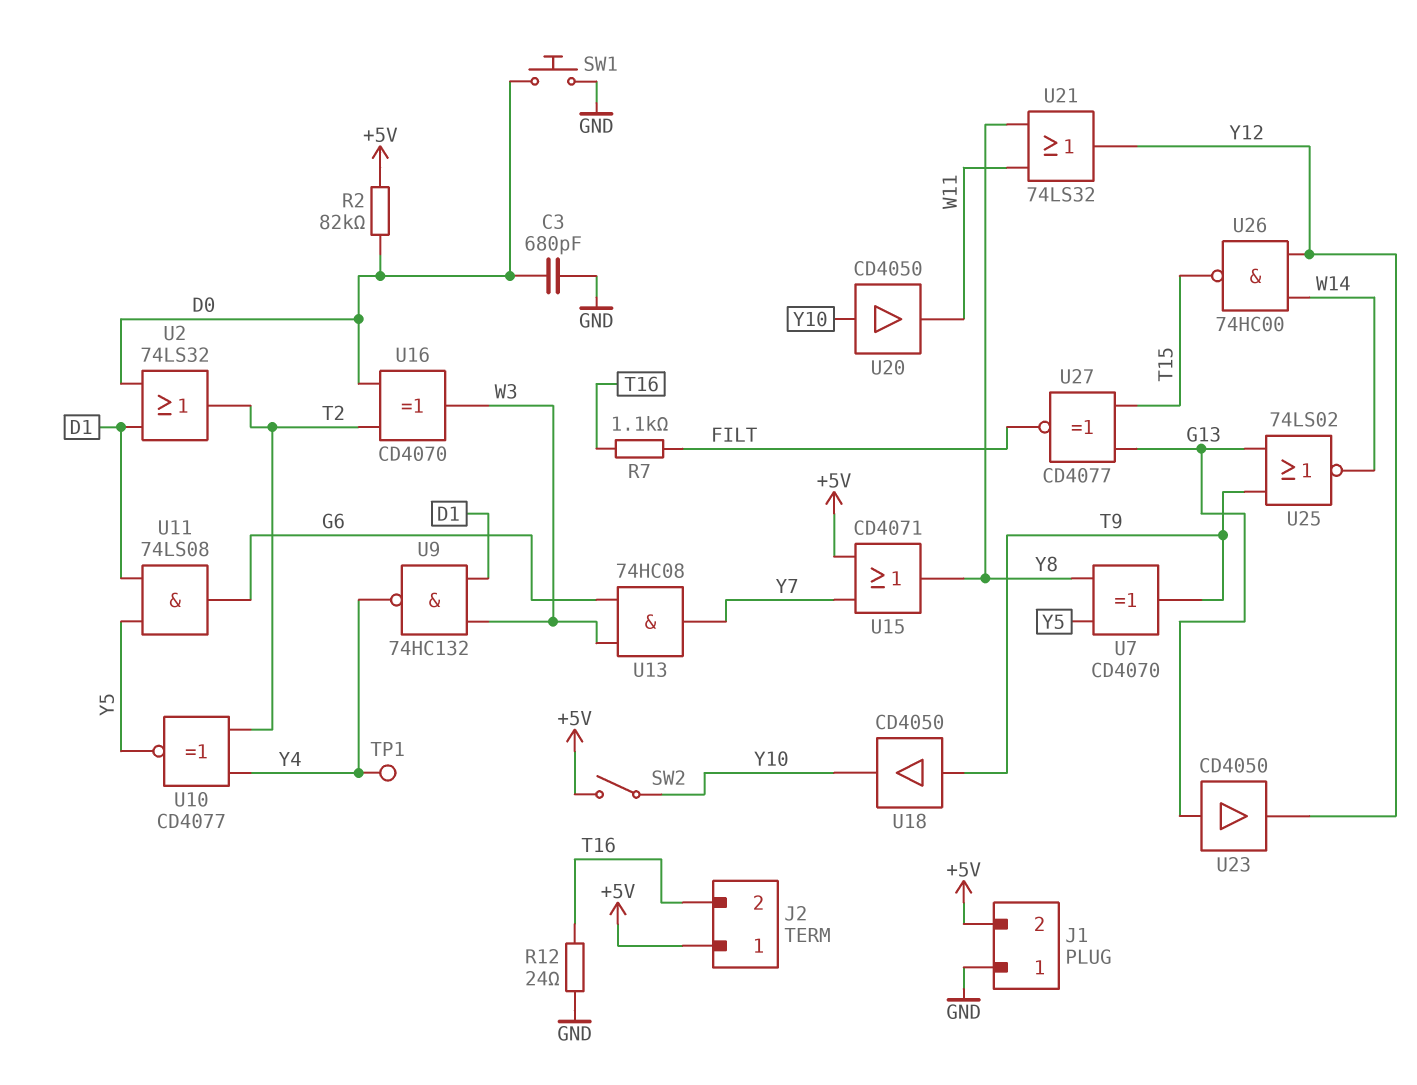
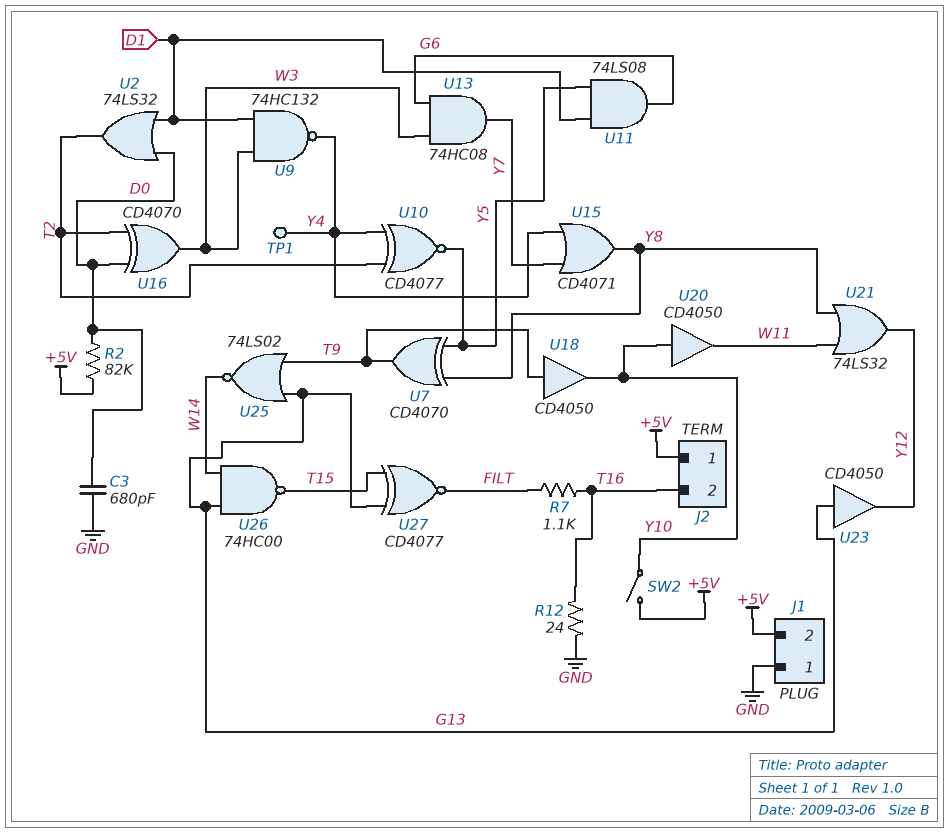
SW1: button (D0, GND) -> none
U15: OR CD4071 (in +5V, in Y7, out Y8) -> OR CD4071 (in Y4, in Y7, out Y8)
U26: NAND 74HC00 (in W14, in Y12, out T15) -> NAND 74HC00 (in G13, in W14, out T15)

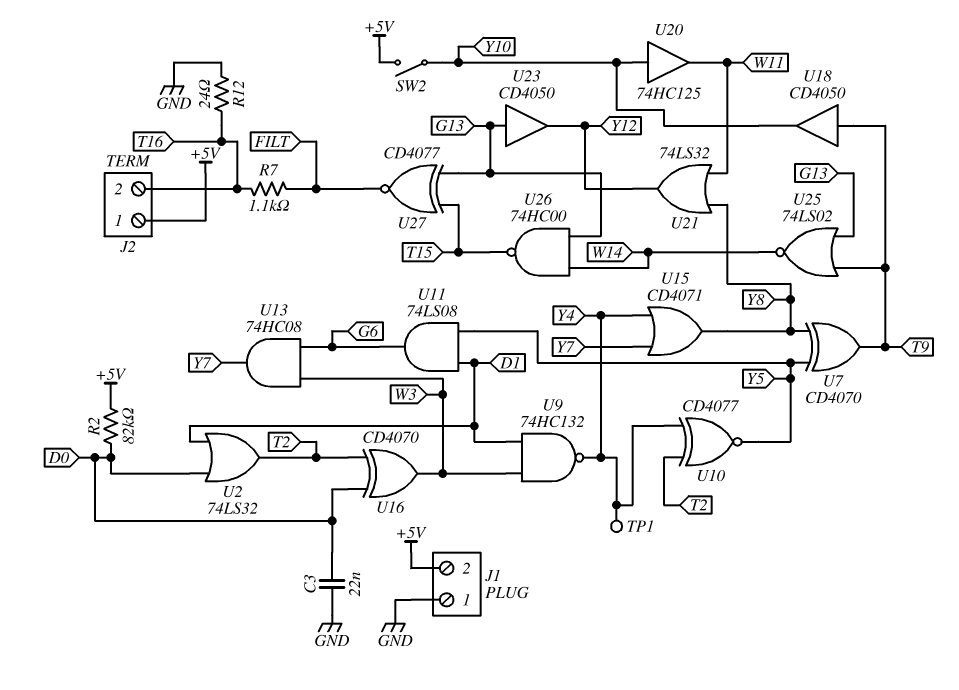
C3: 680pF (D0, GND) -> 22nF (D0, GND)
U20: buffer CD4050 (in Y10, out W11) -> buffer 74HC125 (in Y10, out W11)

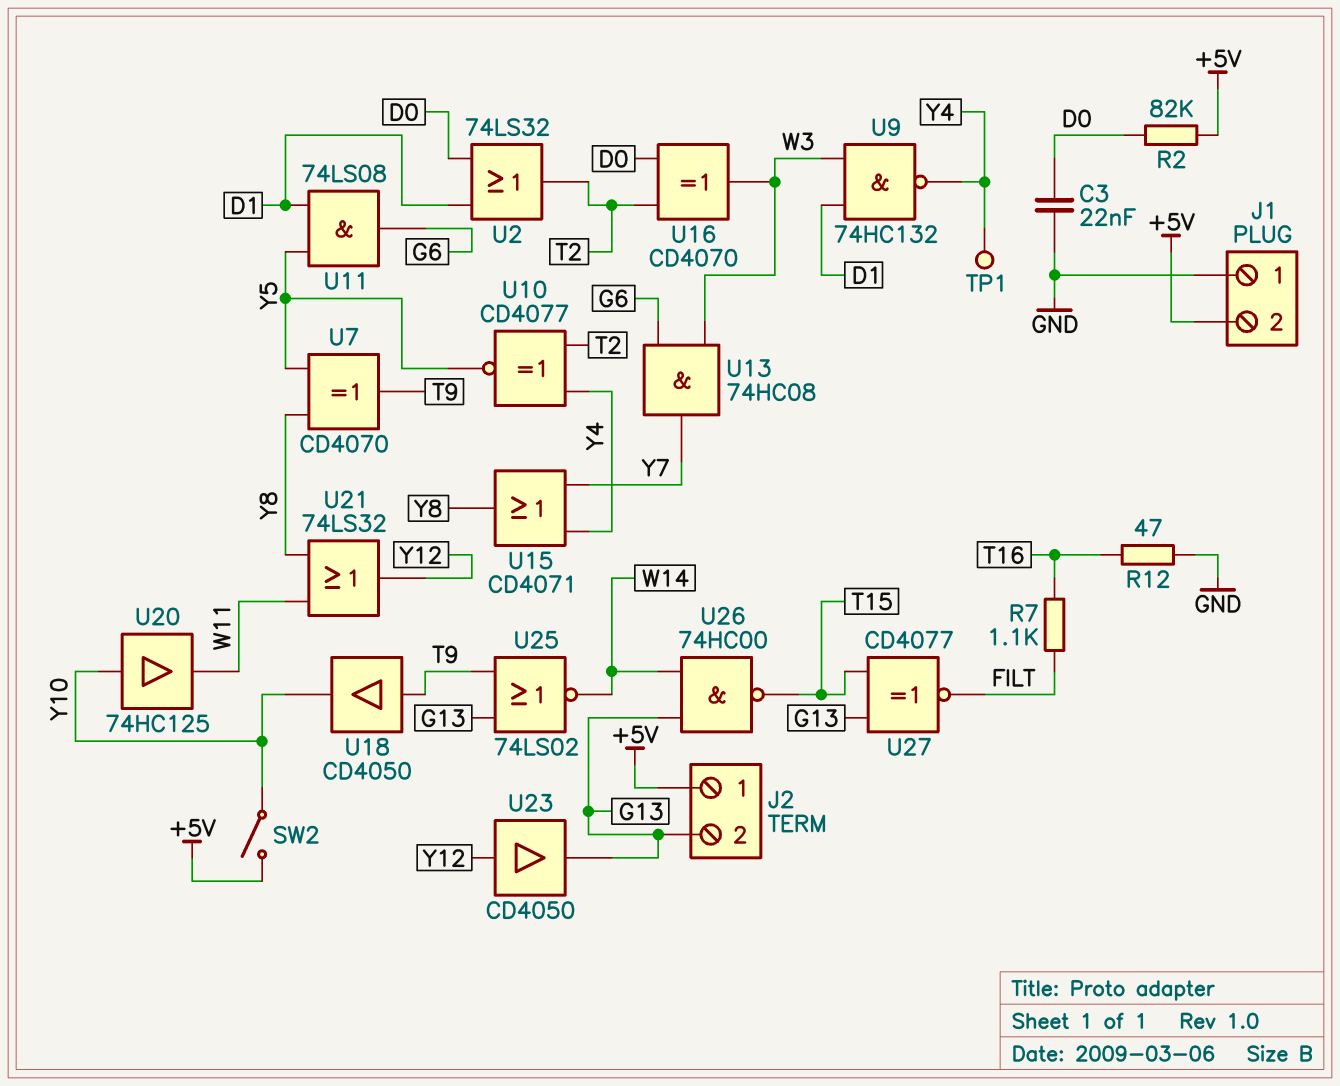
J2 pin 2: T16 -> G13
R12: 24 (GND, T16) -> 47 (GND, T16)
U23: buffer CD4050 (in G13, out Y12) -> buffer CD4050 (in Y12, out G13)

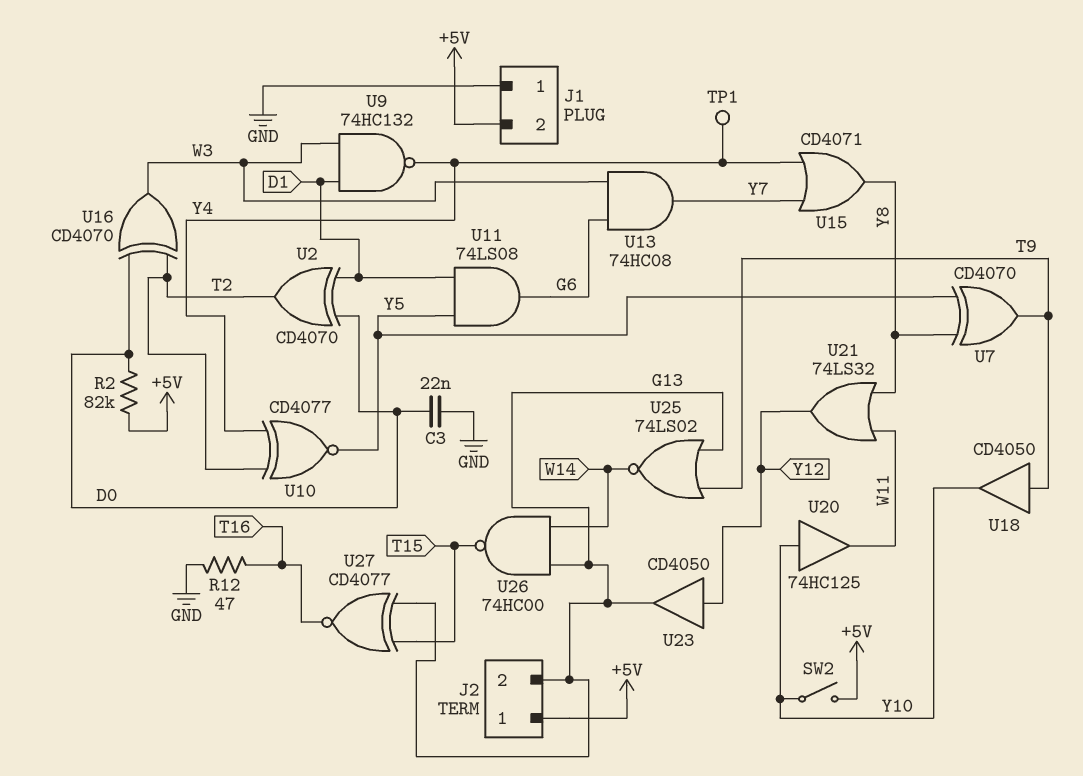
R7: 1.1k (FILT, T16) -> none
U2: OR 74LS32 (in D0, in D1, out T2) -> XOR CD4070 (in D0, in D1, out T2)
U27: XNOR CD4077 (in G13, in T15, out FILT) -> XNOR CD4077 (in G13, in T15, out T16)

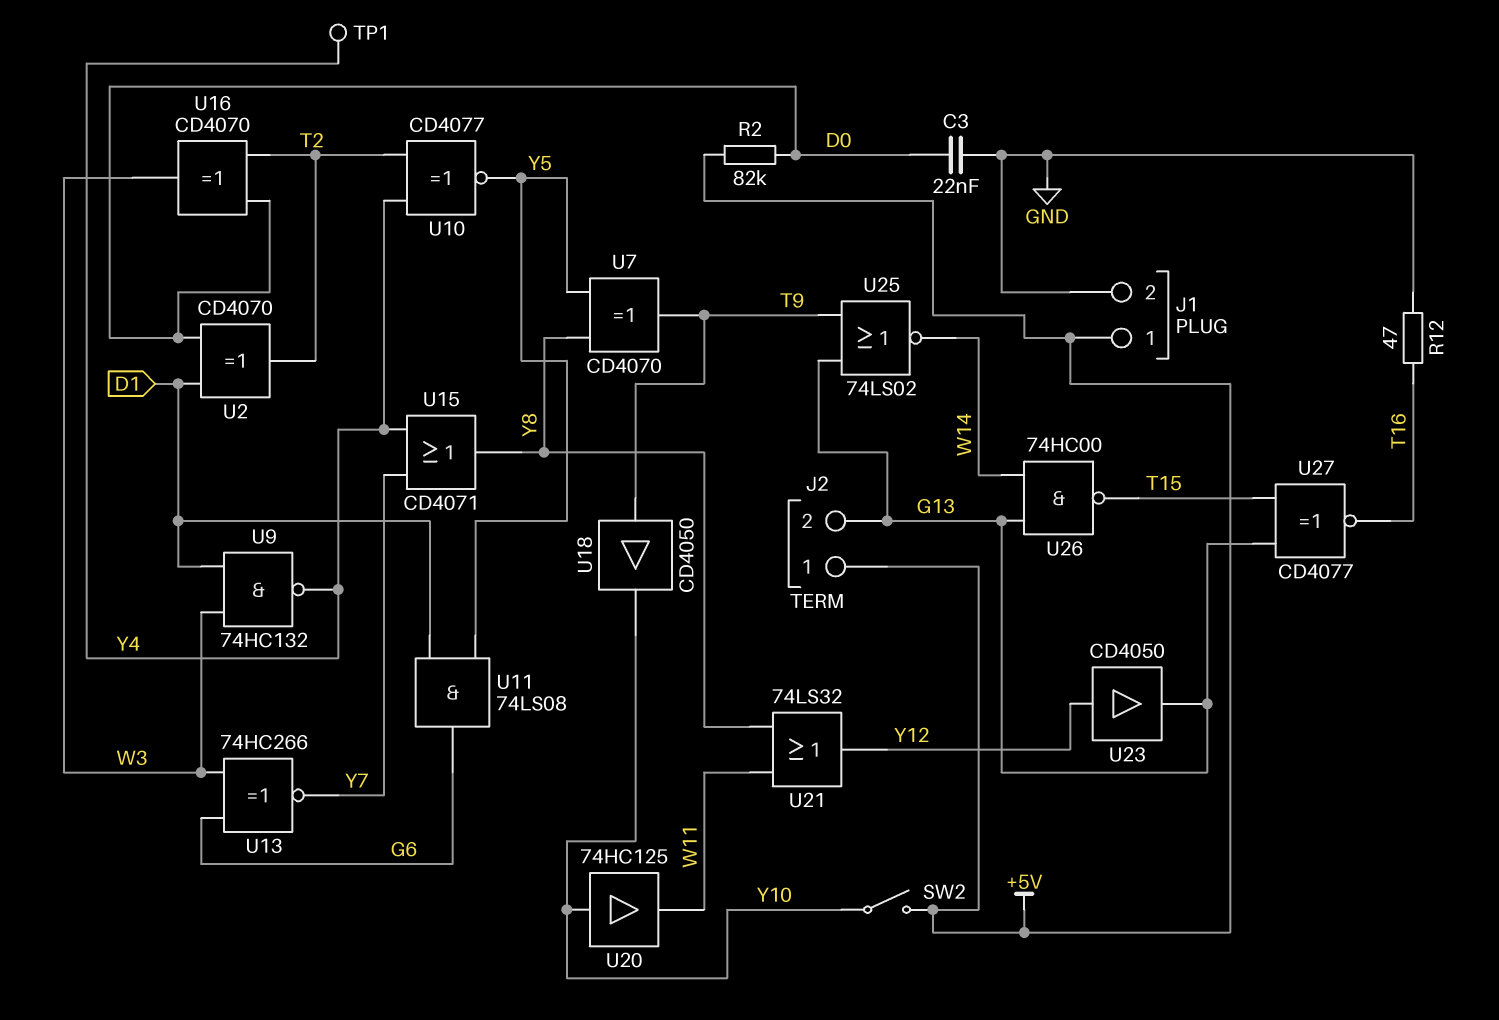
J1 pin 1: GND -> +5V
J1 pin 2: +5V -> GND
U13: AND 74HC08 (in G6, in W3, out Y7) -> XNOR 74HC266 (in G6, in W3, out Y7)

